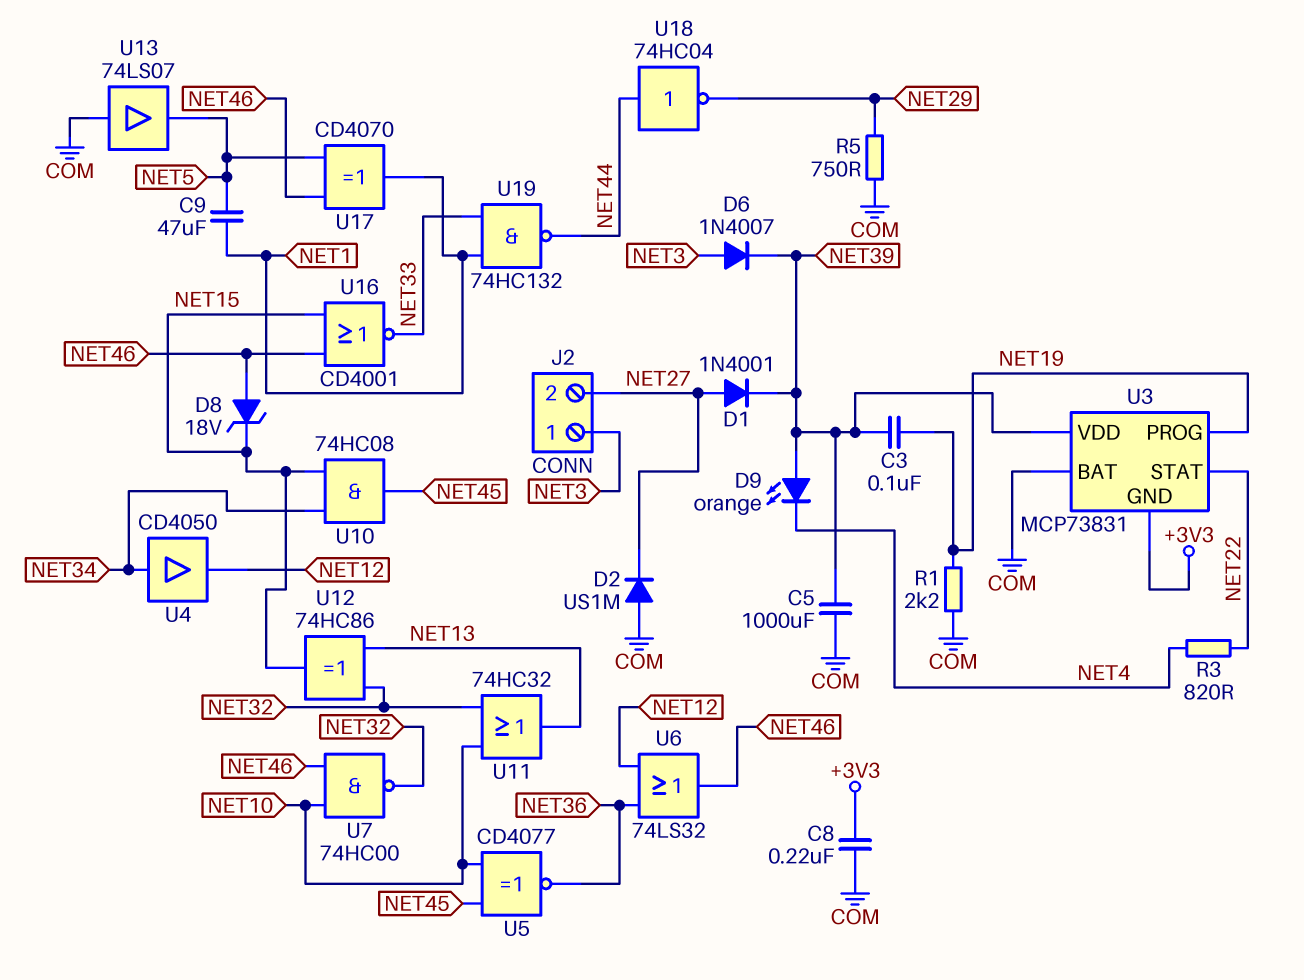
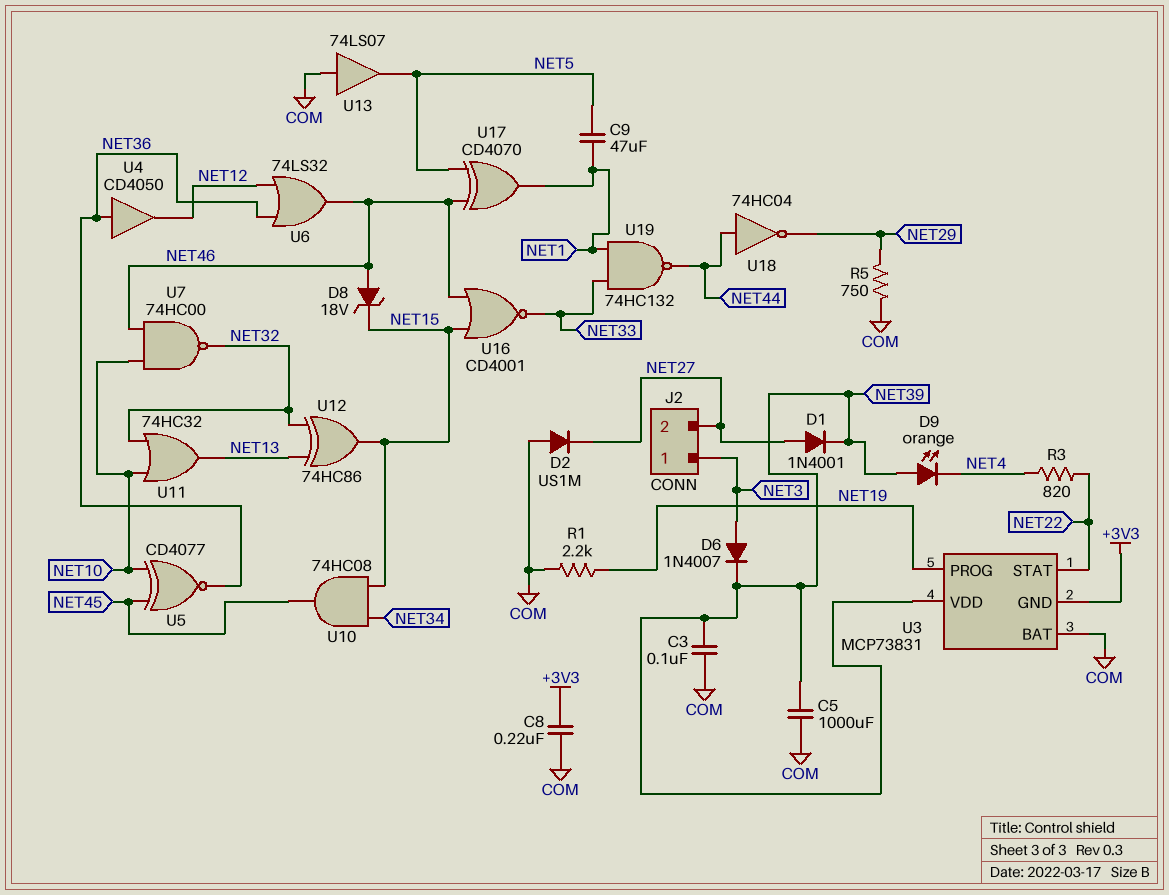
C3: 100nF (NET19, NET39) -> 100nF (COM, NET39)
U4: buffer CD4050 (in NET34, out NET12) -> buffer CD4050 (in NET36, out NET12)

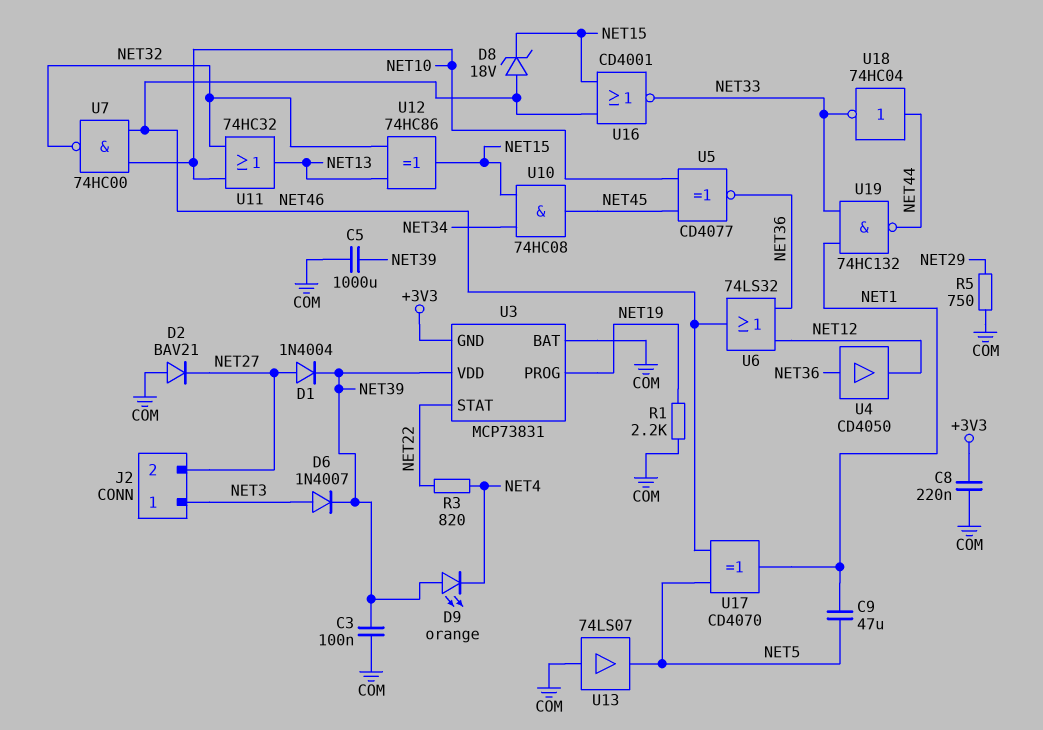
D1: diode 1N4001 (A NET27, K NET39) -> diode 1N4004 (A NET27, K NET39)
D2: diode US1M (A COM, K NET27) -> diode BAV21 (A COM, K NET27)
U18: NOT 74HC04 (in NET44, out NET29) -> NOT 74HC04 (in NET44, out NET33)

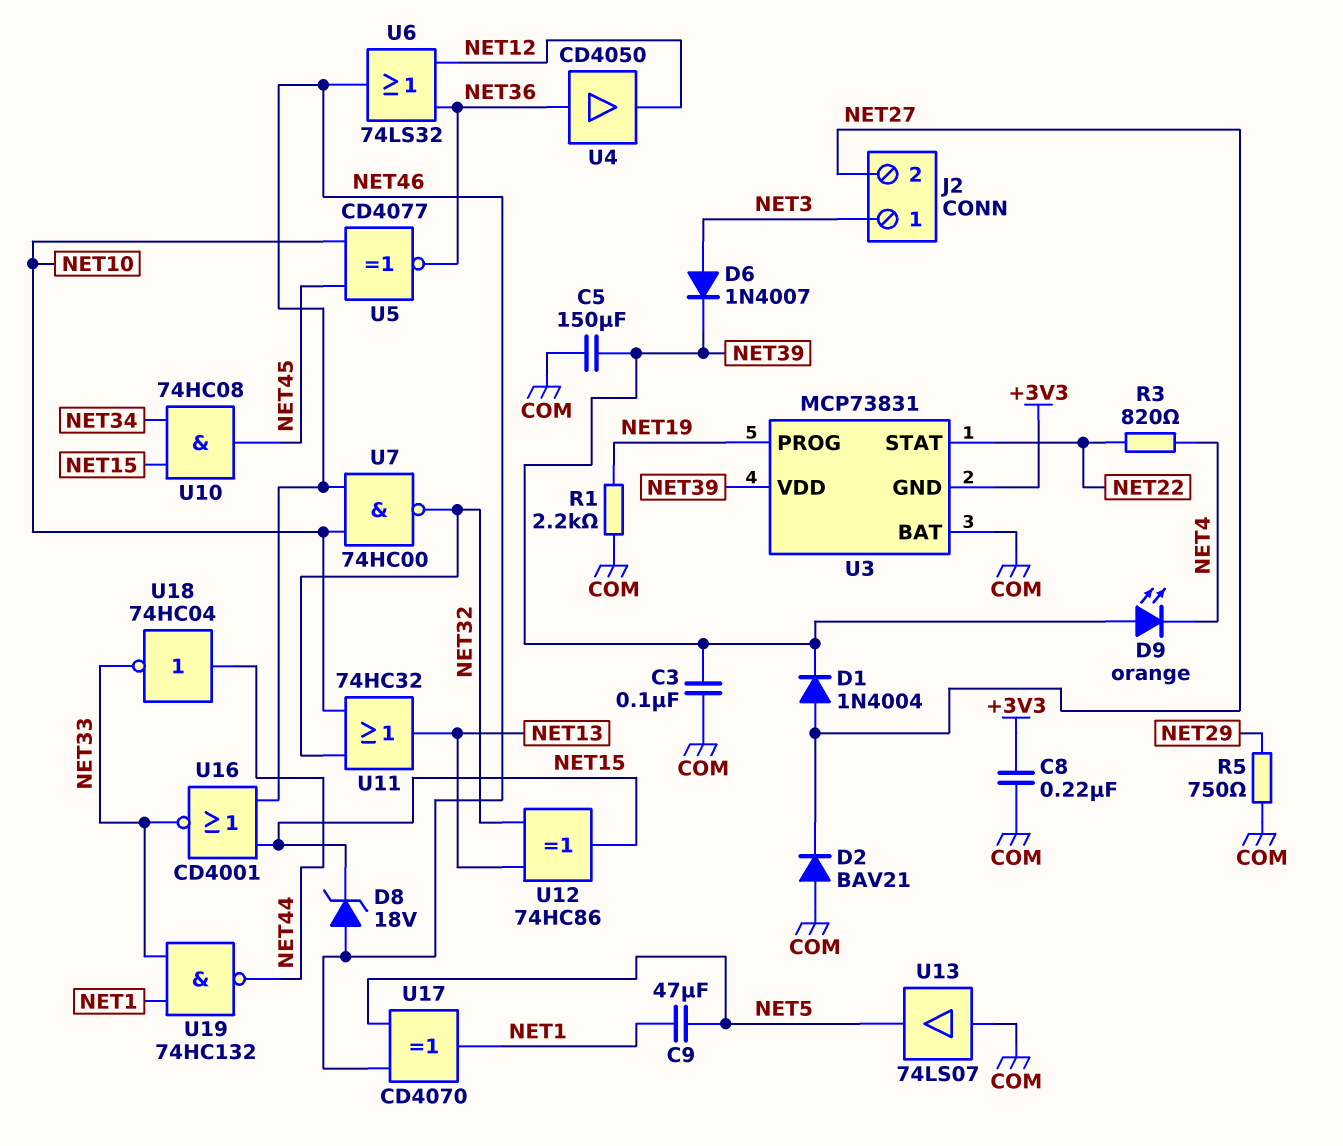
C5: 1000uF (COM, NET39) -> 150uF (COM, NET39)

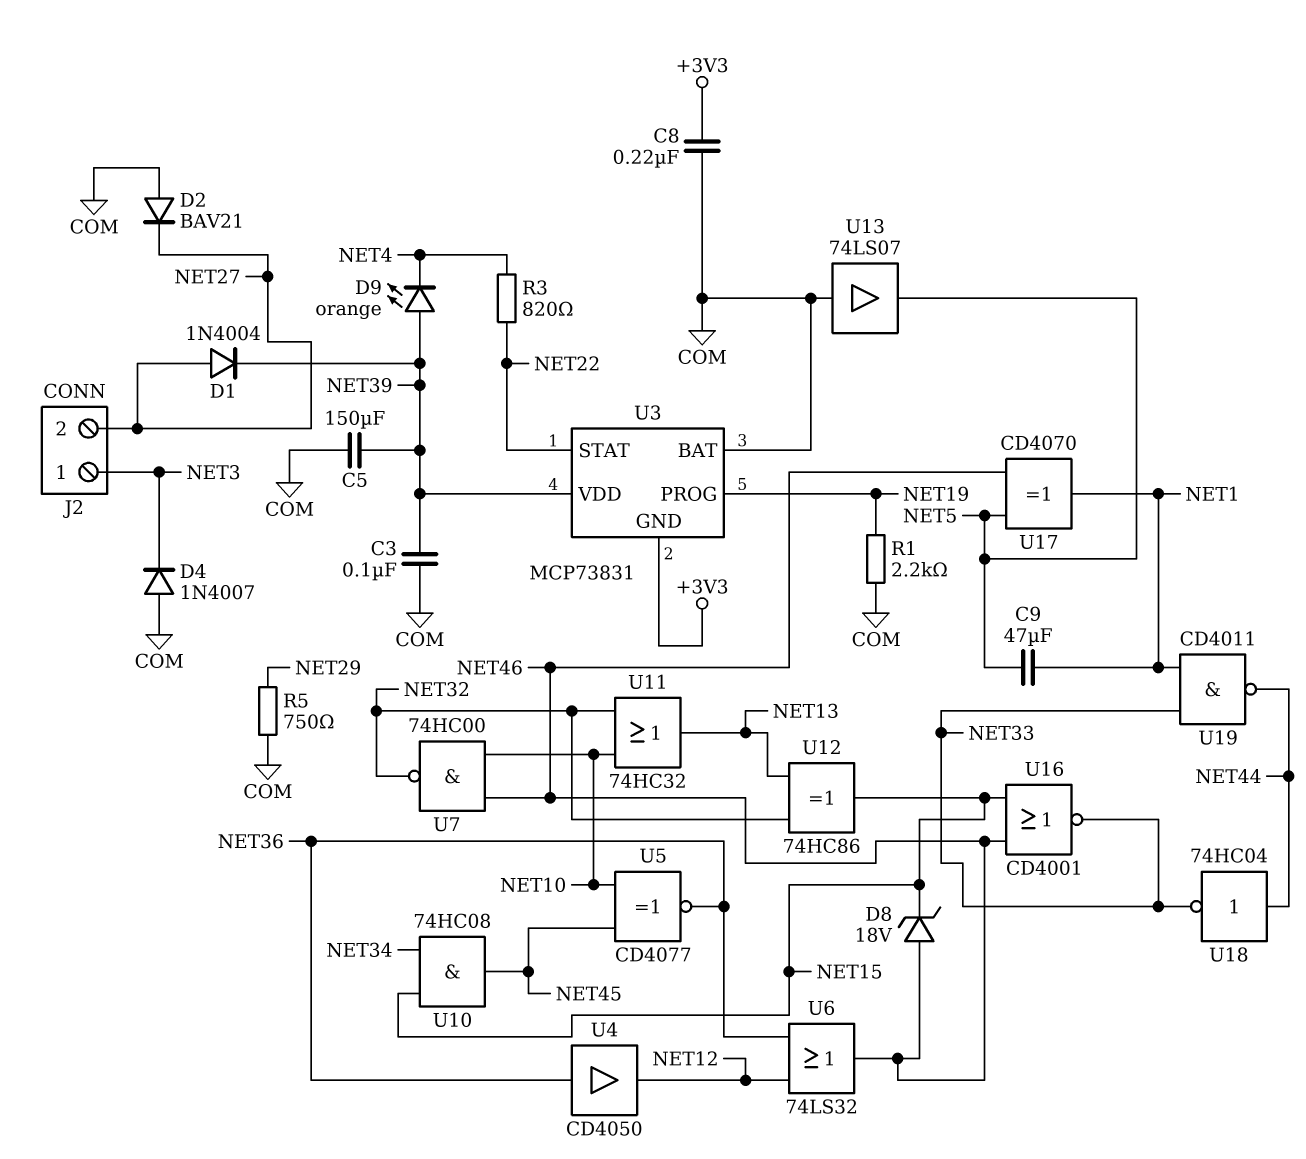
D4: none -> diode 1N4007 (A COM, K NET3)
D6: diode 1N4007 (A NET3, K NET39) -> none
U19: NAND 74HC132 (in NET1, in NET33, out NET44) -> NAND CD4011 (in NET1, in NET33, out NET44)

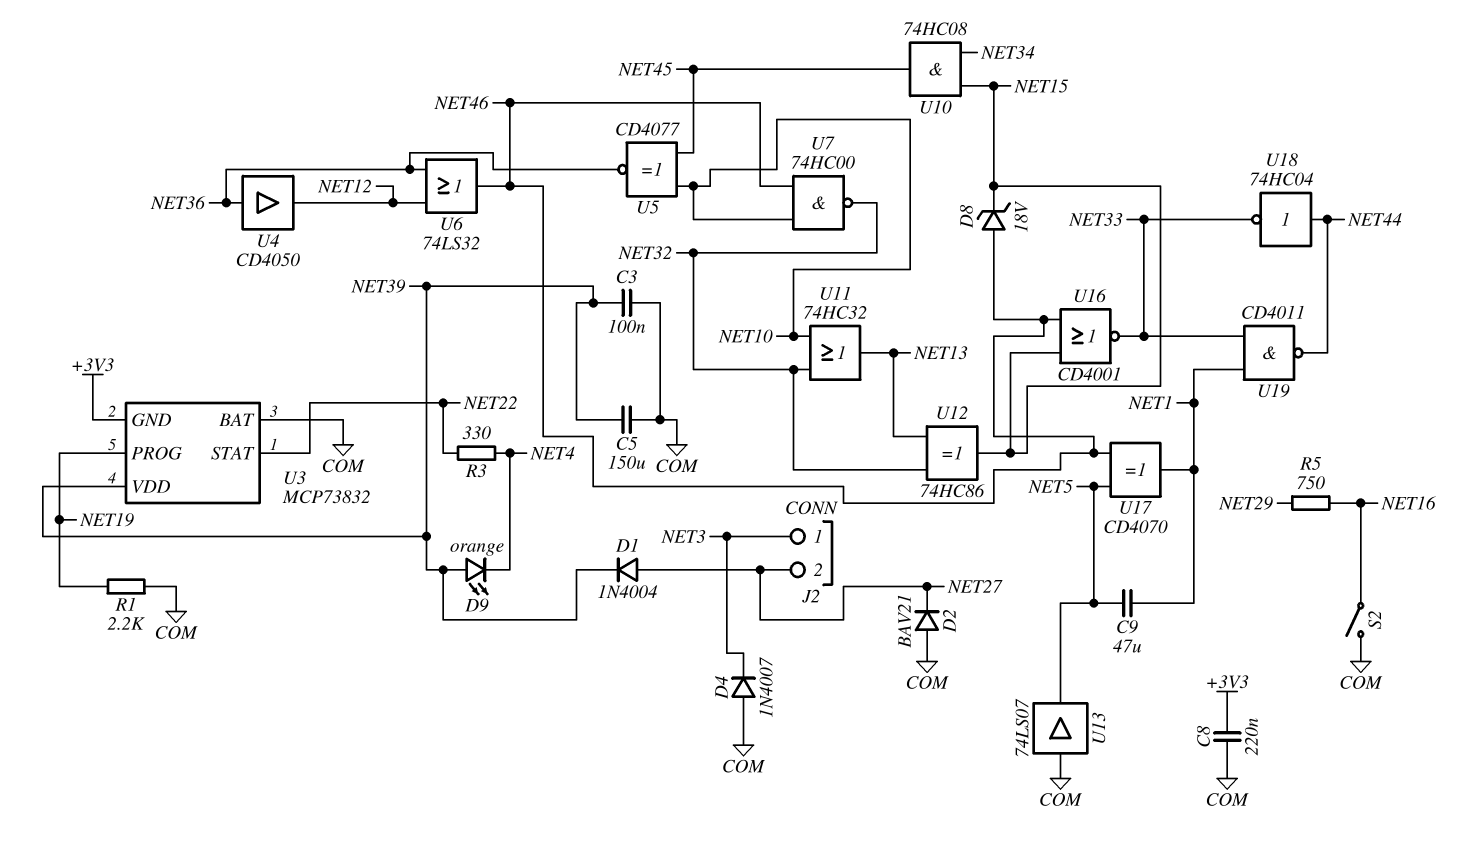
R3: 820 (NET4, NET22) -> 330 (NET4, NET22)
R5: 750 (COM, NET29) -> 750 (NET16, NET29)
S2: none -> switch (COM, NET16)
U3: MCP73831 -> MCP73832

